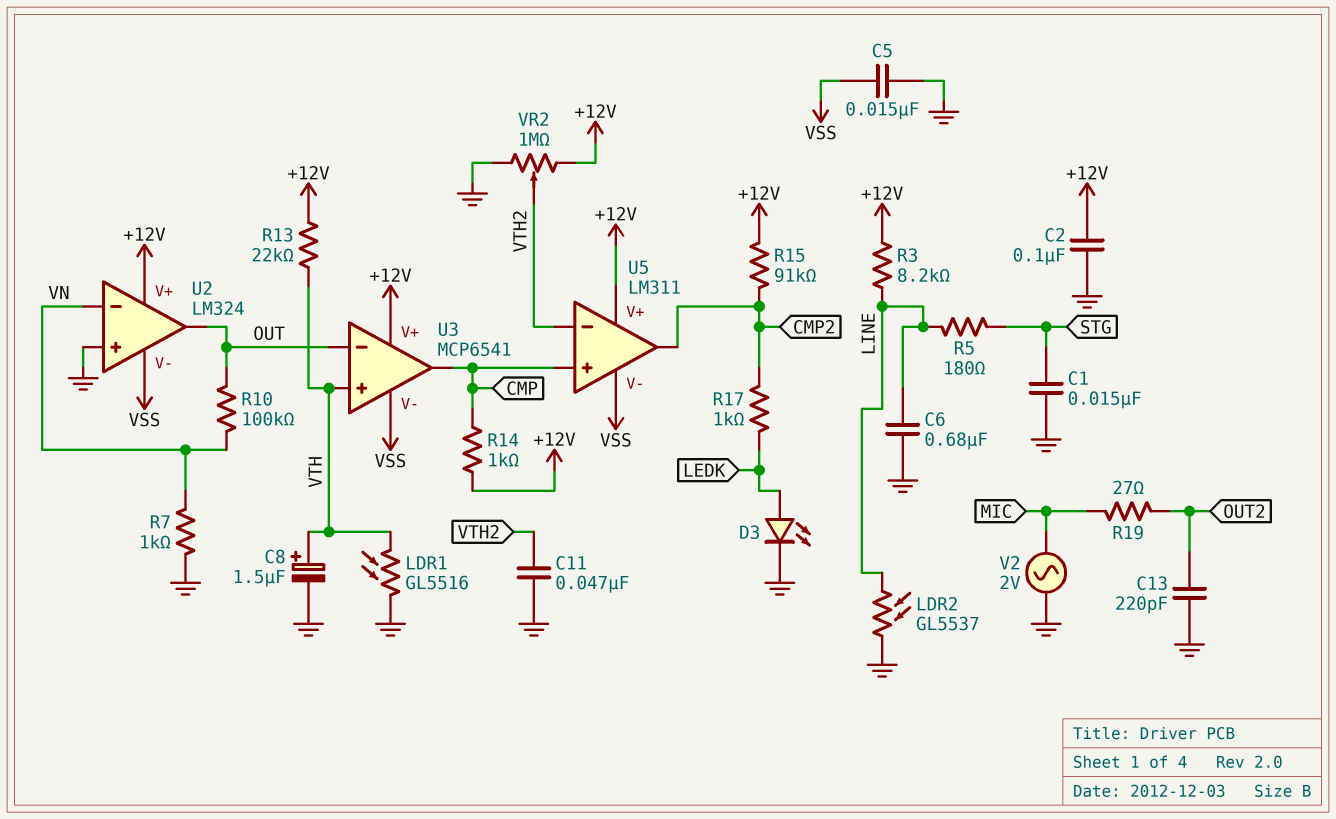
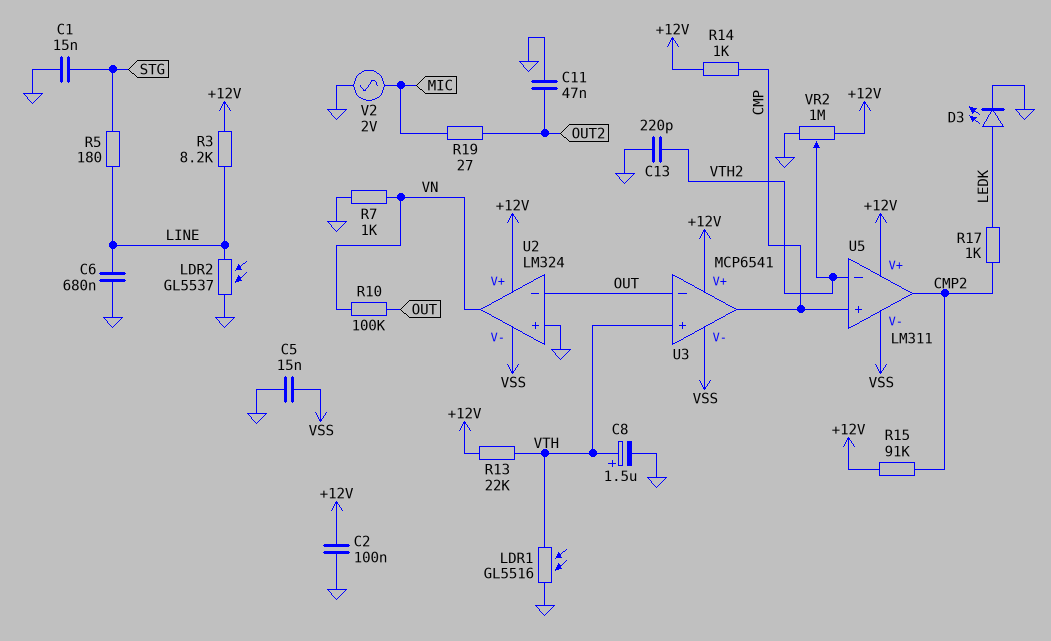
C11: 47nF (GND, VTH2) -> 47nF (GND, OUT2)
C13: 220pF (GND, OUT2) -> 220pF (GND, VTH2)
U2 pin in-: VN -> OUT
U2 pin out: OUT -> VN

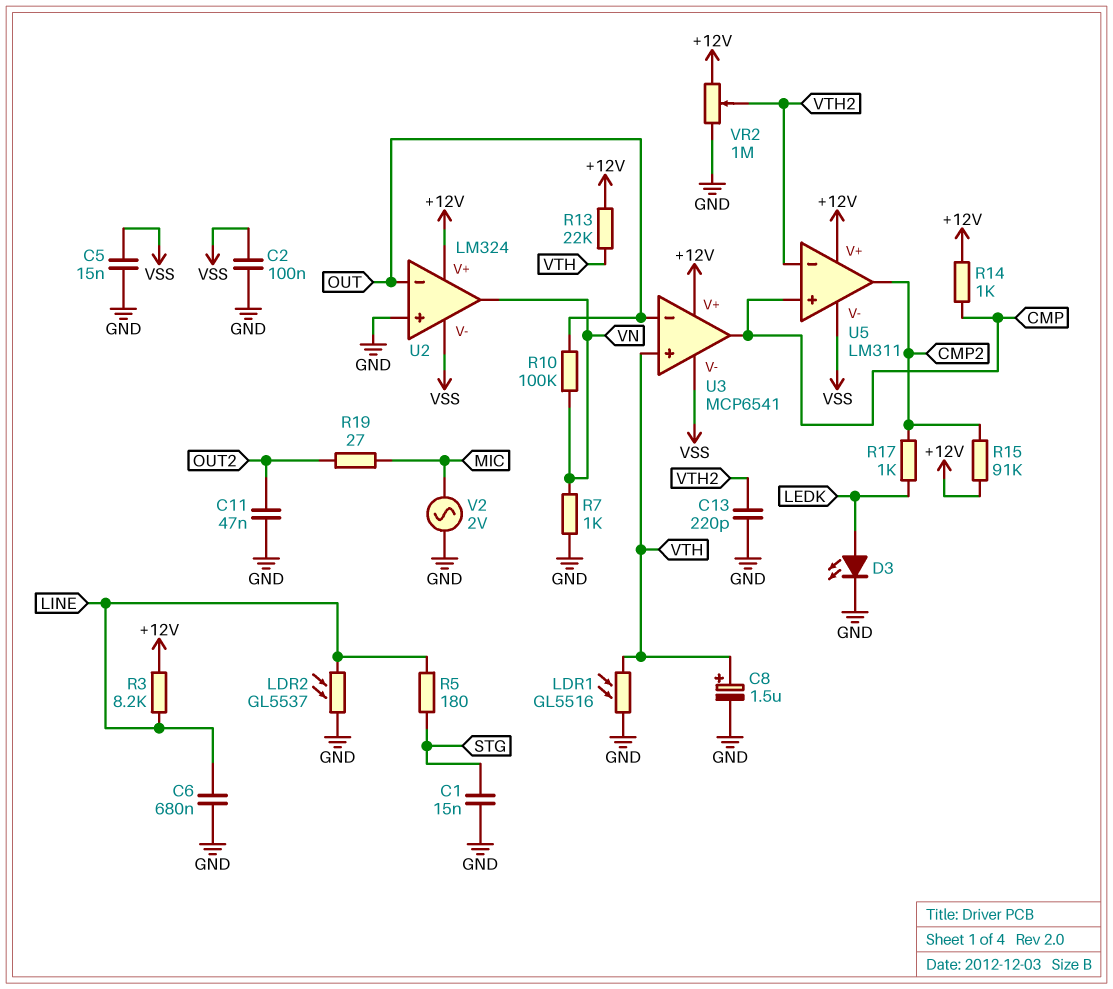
C2: 100nF (+12V, GND) -> 100nF (GND, VSS)

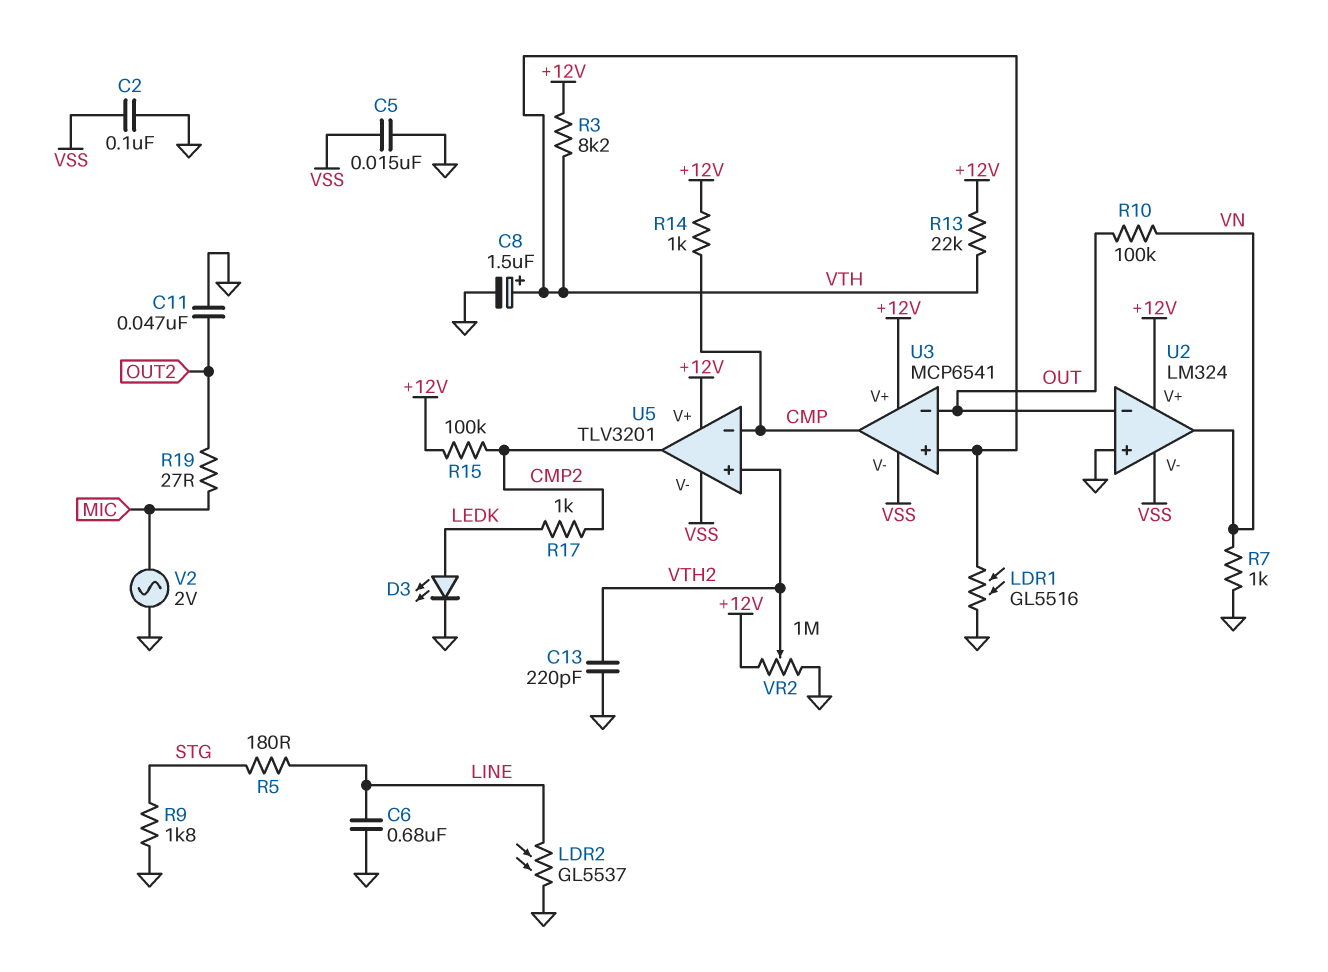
C1: 15nF (GND, STG) -> none
R3: 8.2k (+12V, LINE) -> 8.2k (+12V, VTH)
R9: none -> 1.8k (GND, STG)
R15: 91k (+12V, CMP2) -> 100k (+12V, CMP2)
U5: LM311 -> TLV3201
U5 pin in+: CMP -> VTH2
U5 pin in-: VTH2 -> CMP

